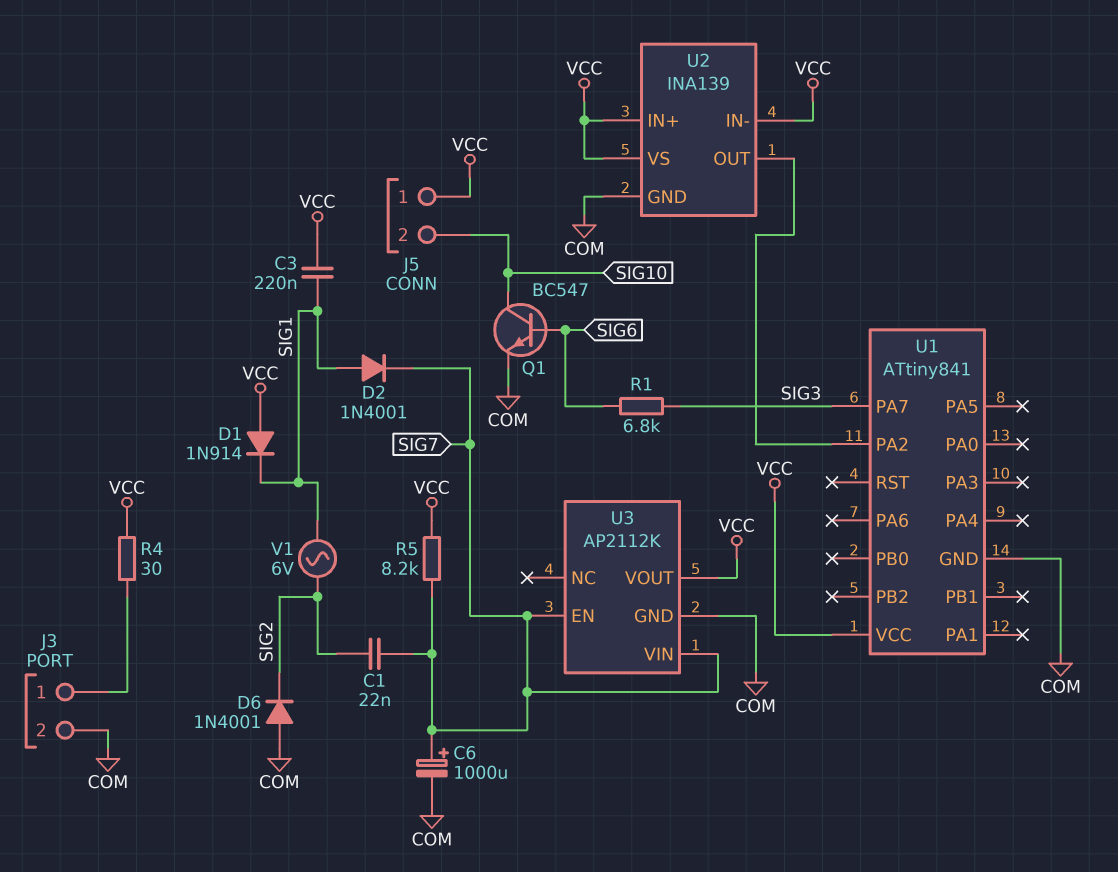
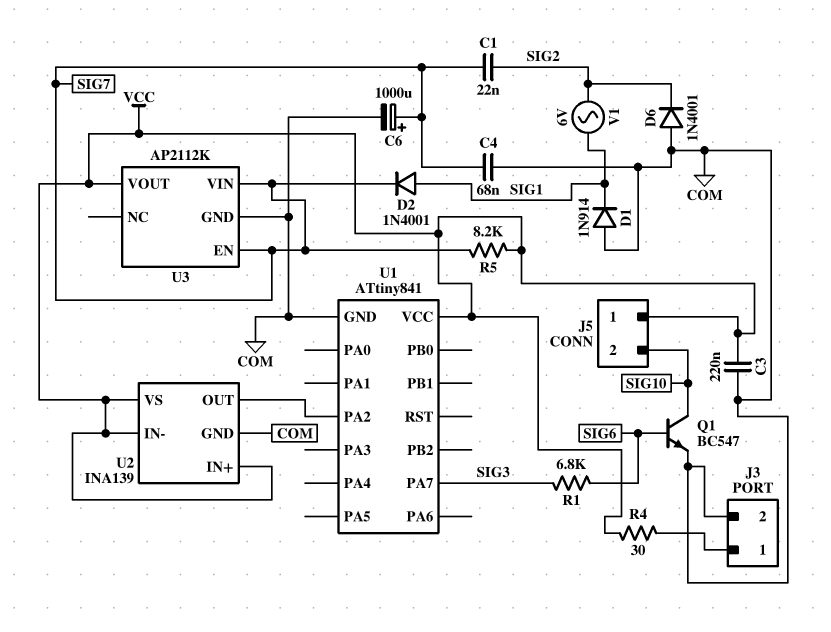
C3: 220nF (SIG1, VCC) -> 220nF (COM, VCC)
C4: none -> 68nF (COM, SIG7)
D1: diode 1N914 (A VCC, K SIG1) -> diode 1N914 (A COM, K SIG1)

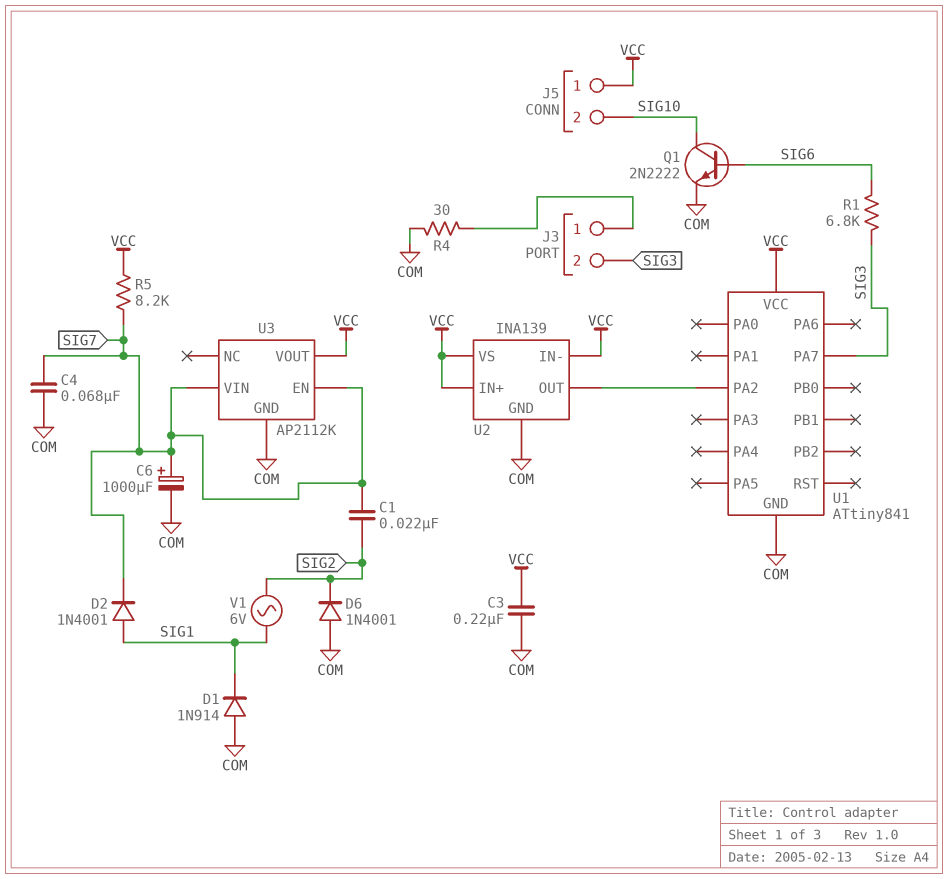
J3 pin 2: COM -> SIG3
Q1: NPN BC547 (B SIG6, C SIG10, E COM) -> NPN 2N2222 (B SIG6, C SIG10, E COM)
R4: 30 (J3/1, VCC) -> 30 (COM, J3/1)

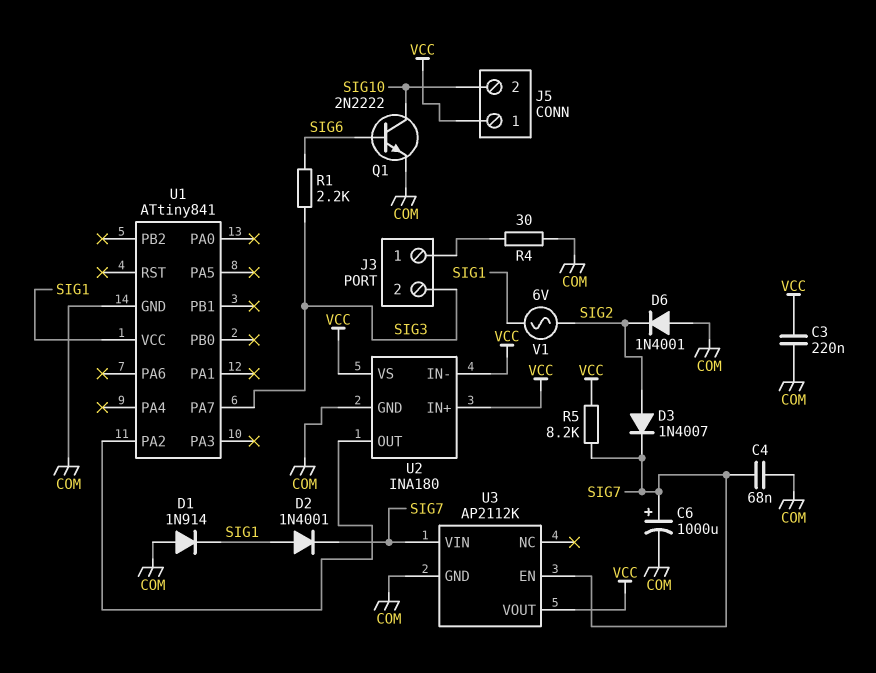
C1: 22nF (SIG2, SIG7) -> none
D3: none -> diode 1N4007 (A SIG2, K SIG7)
R1: 6.8k (SIG3, SIG6) -> 2.2k (SIG3, SIG6)
U1 pin VCC: VCC -> SIG1
U2: INA139 -> INA180

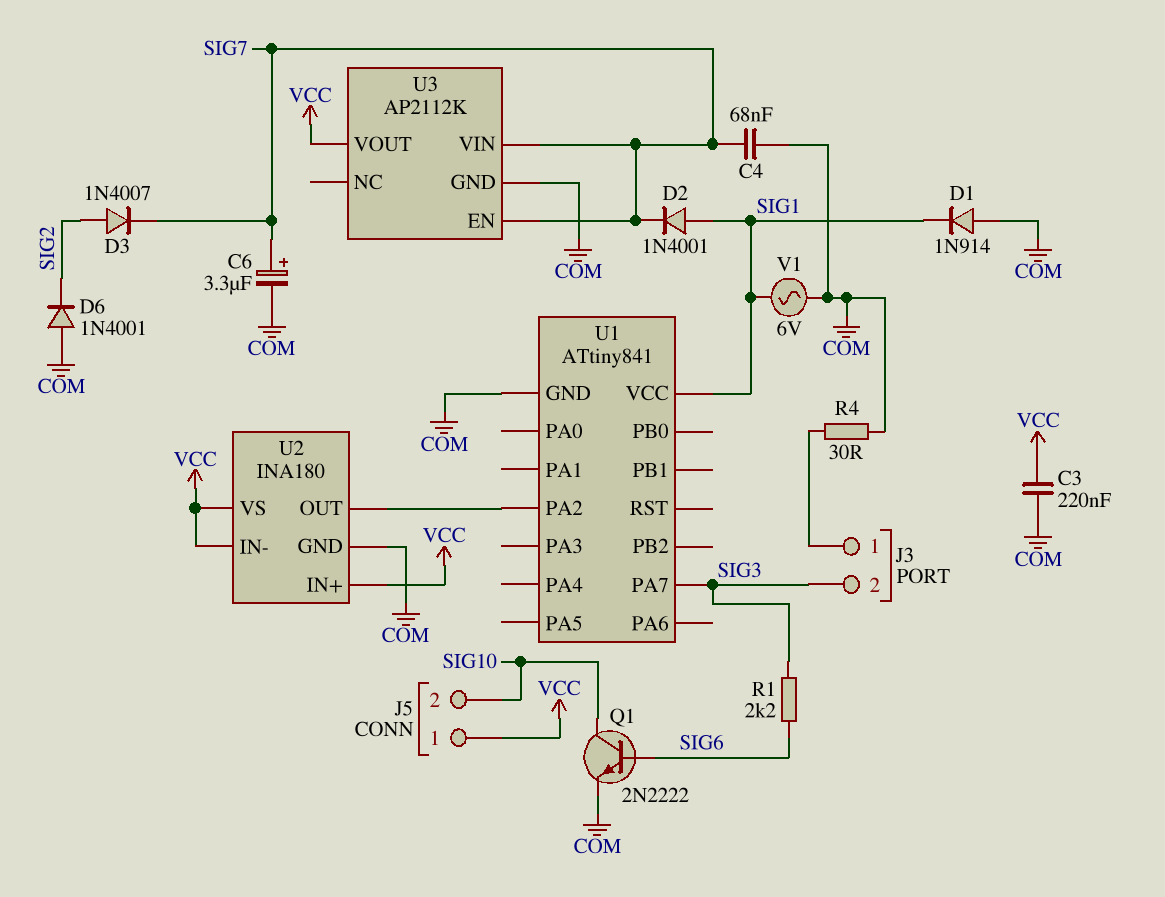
C6: 1000uF (plus SIG7, minus COM) -> 3.3uF (plus SIG7, minus COM)
R5: 8.2k (SIG7, VCC) -> none
V1: AC 6V (SIG1, SIG2) -> AC 6V (COM, SIG1)

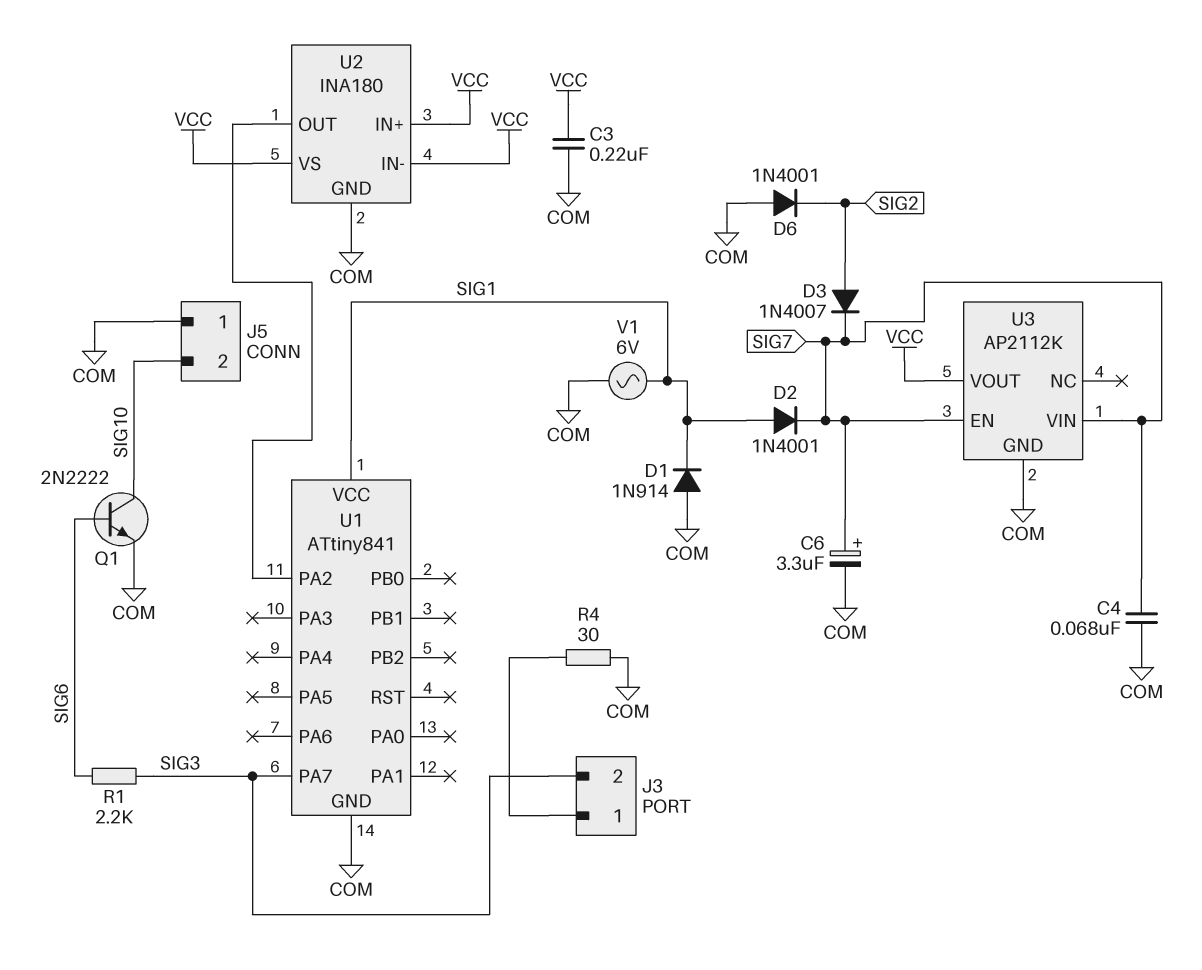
J5 pin 1: VCC -> COM

